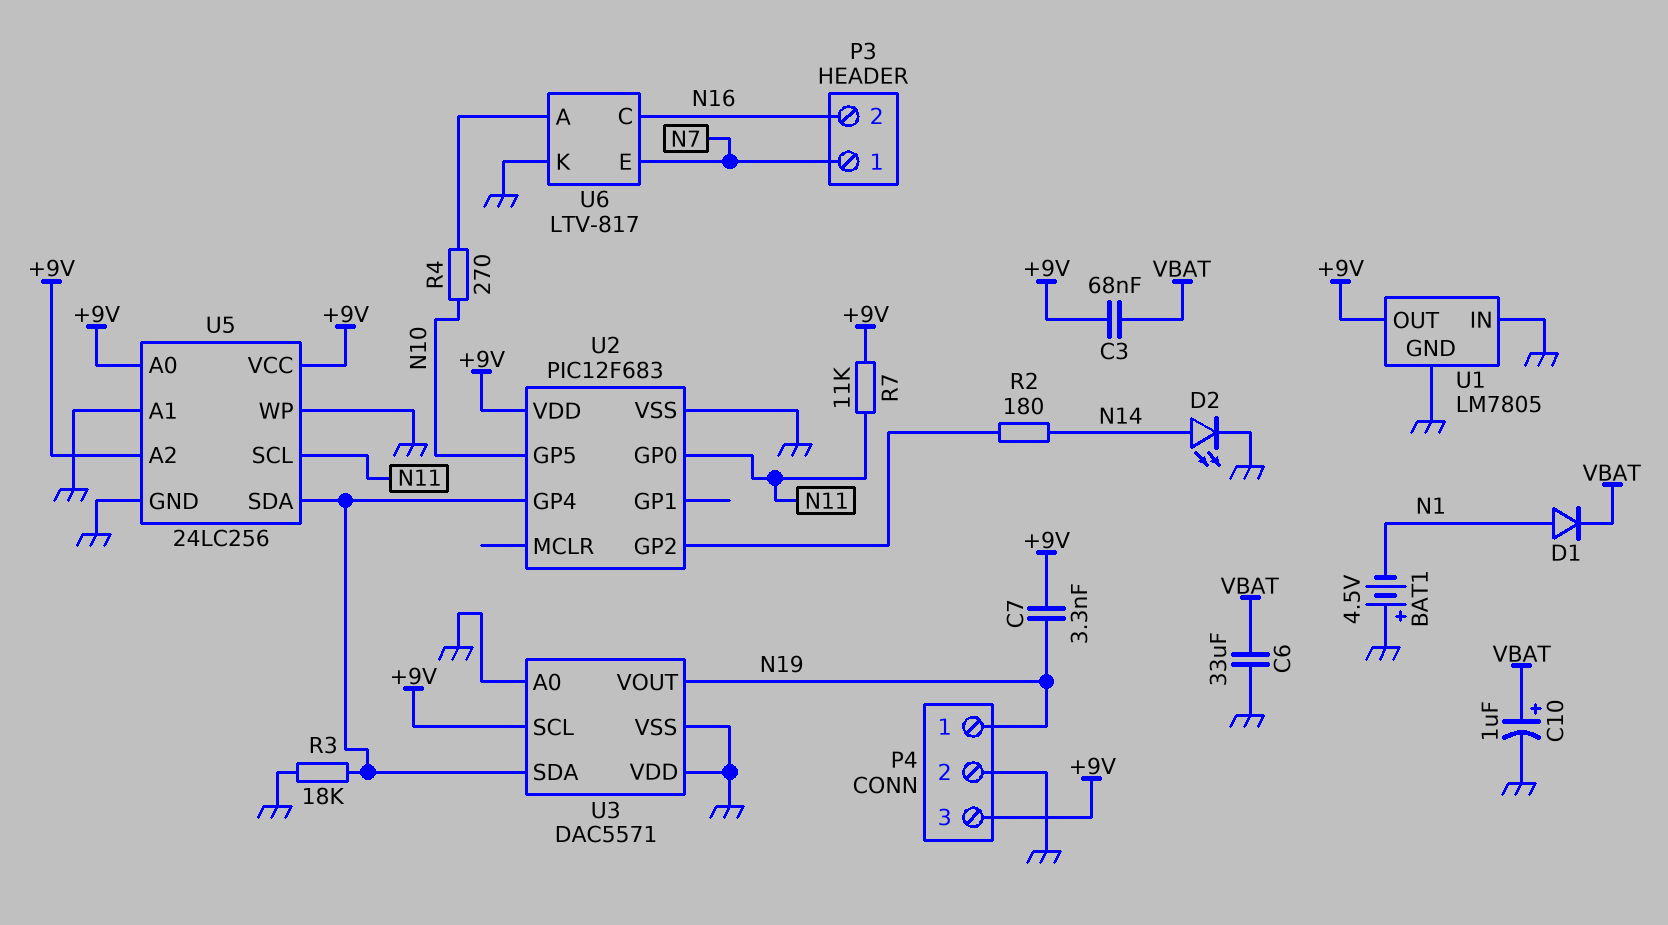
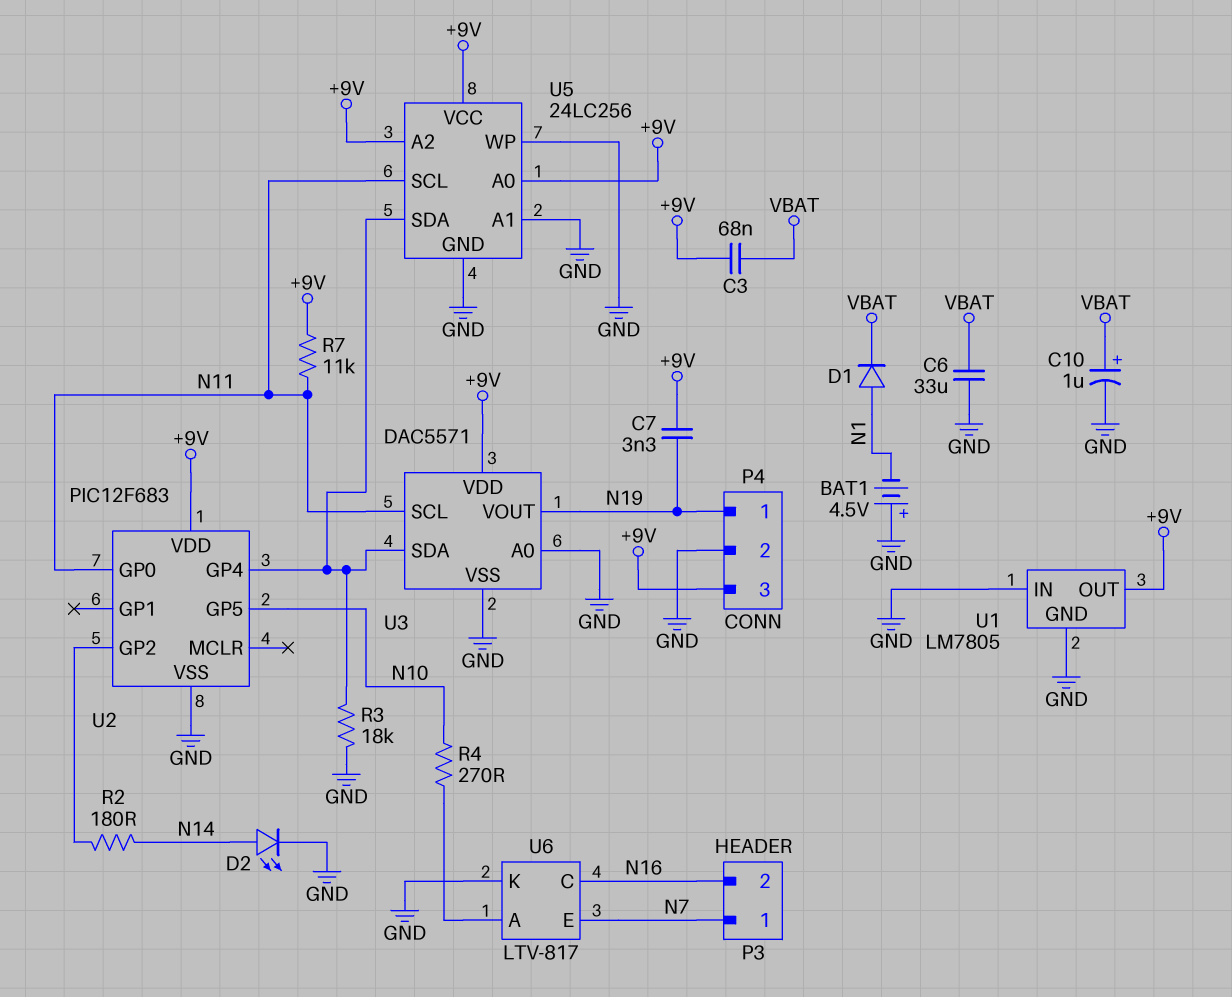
U3 pin SCL: +9V -> N11
U3 pin VDD: GND -> +9V

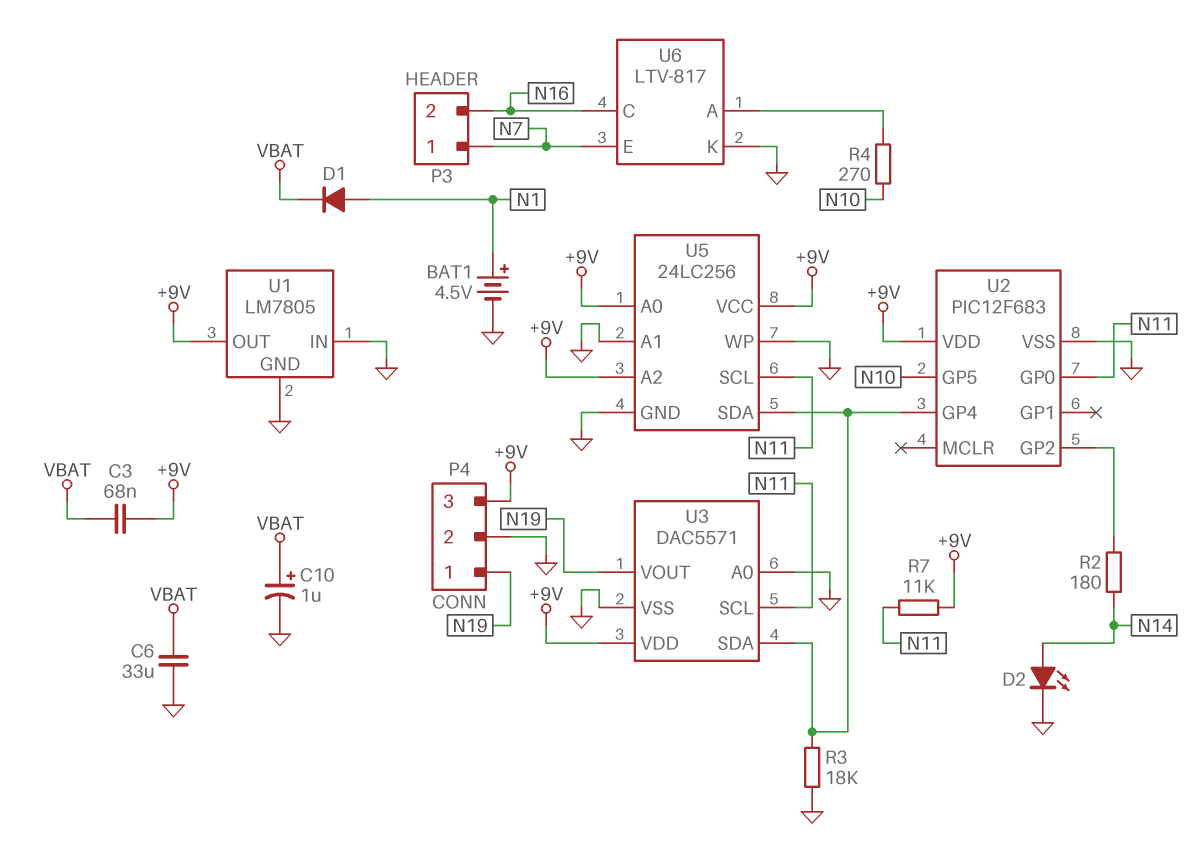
BAT1: 4.5V (plus GND, minus N1) -> 4.5V (plus N1, minus GND)
C7: 3.3nF (+9V, N19) -> none

